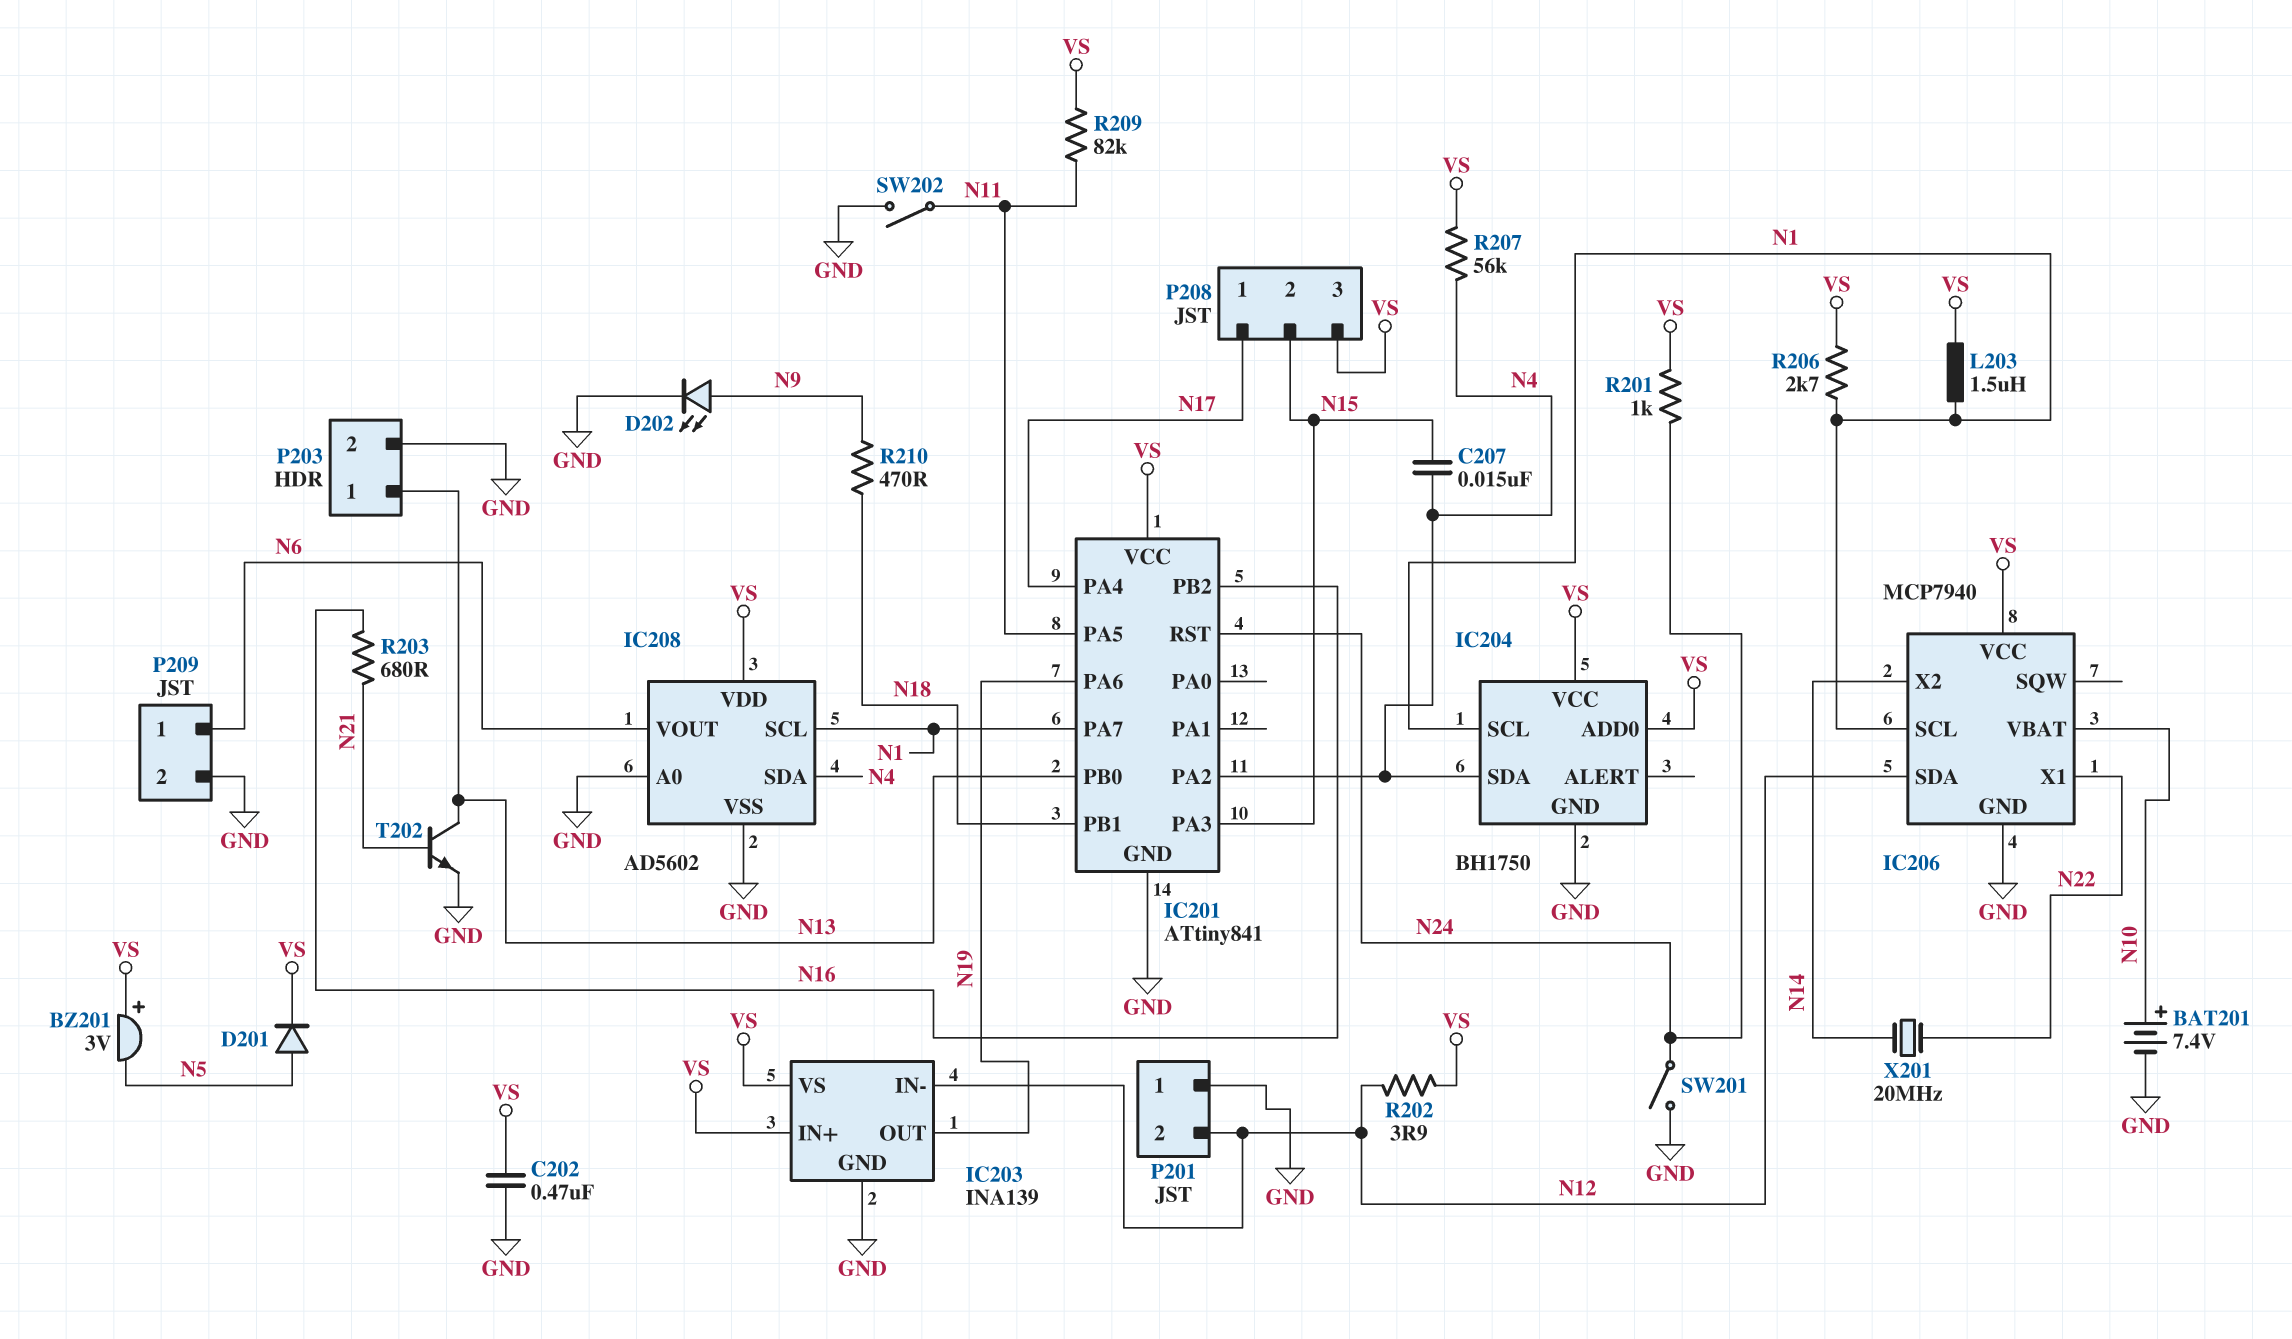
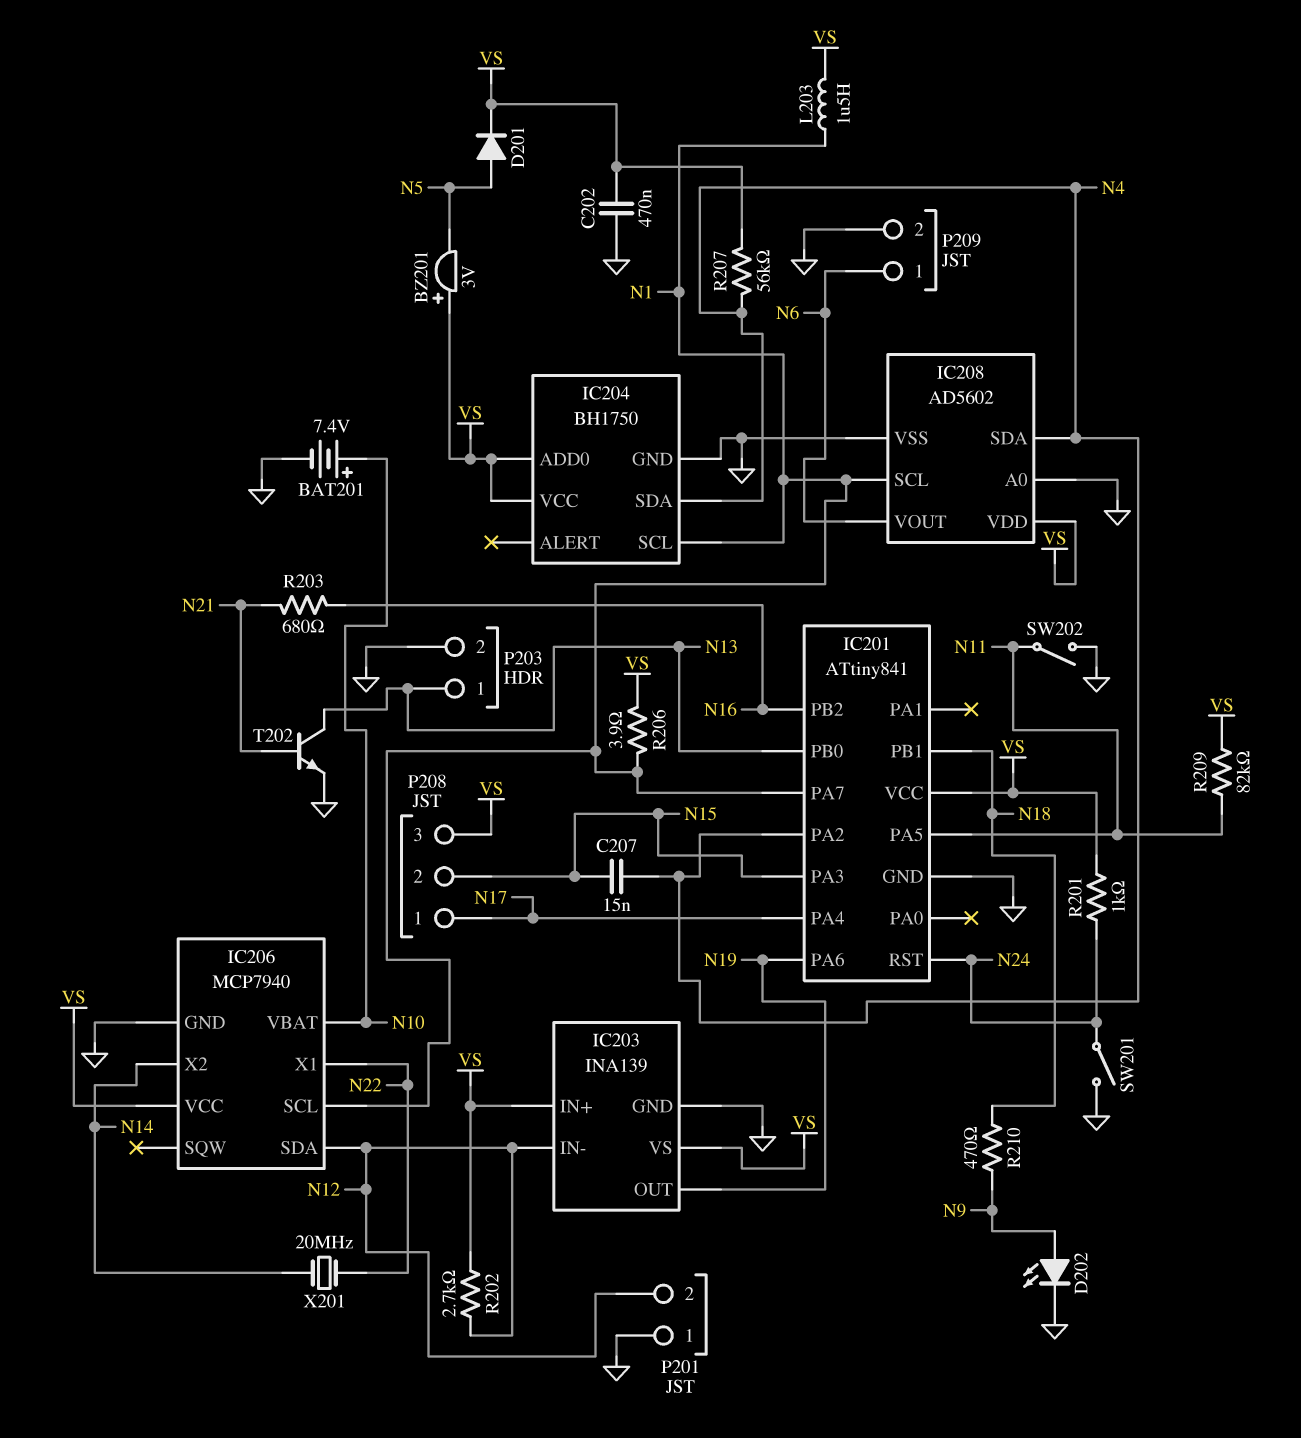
R202: 3.9 (N12, VS) -> 2.7k (N12, VS)
R206: 2.7k (N1, VS) -> 3.9 (N1, VS)

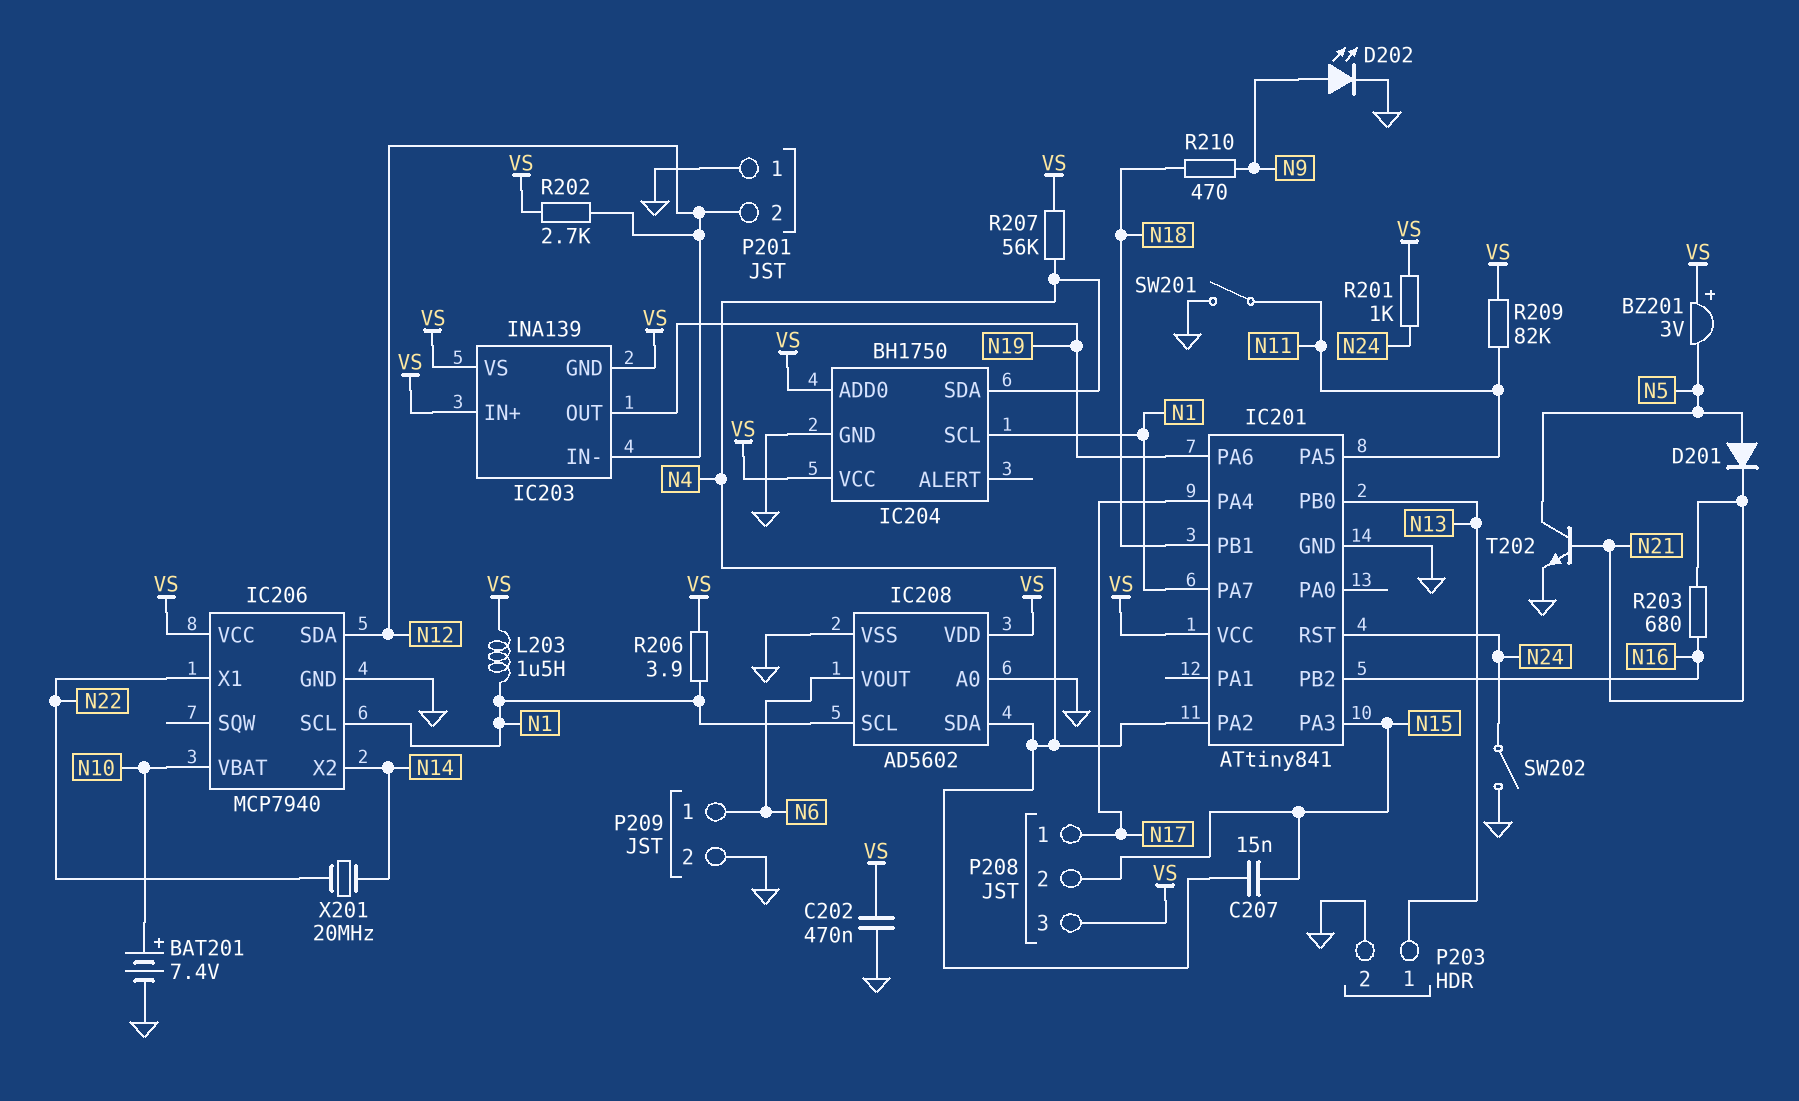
D201: diode (A N5, K VS) -> diode (A N5, K N21)
IC203 pin GND: GND -> VS
SW201: switch (GND, N24) -> switch (GND, N11)
SW202: switch (GND, N11) -> switch (GND, N24)
T202: NPN (B N21, C N13, E GND) -> NPN (B N21, C N5, E GND)

